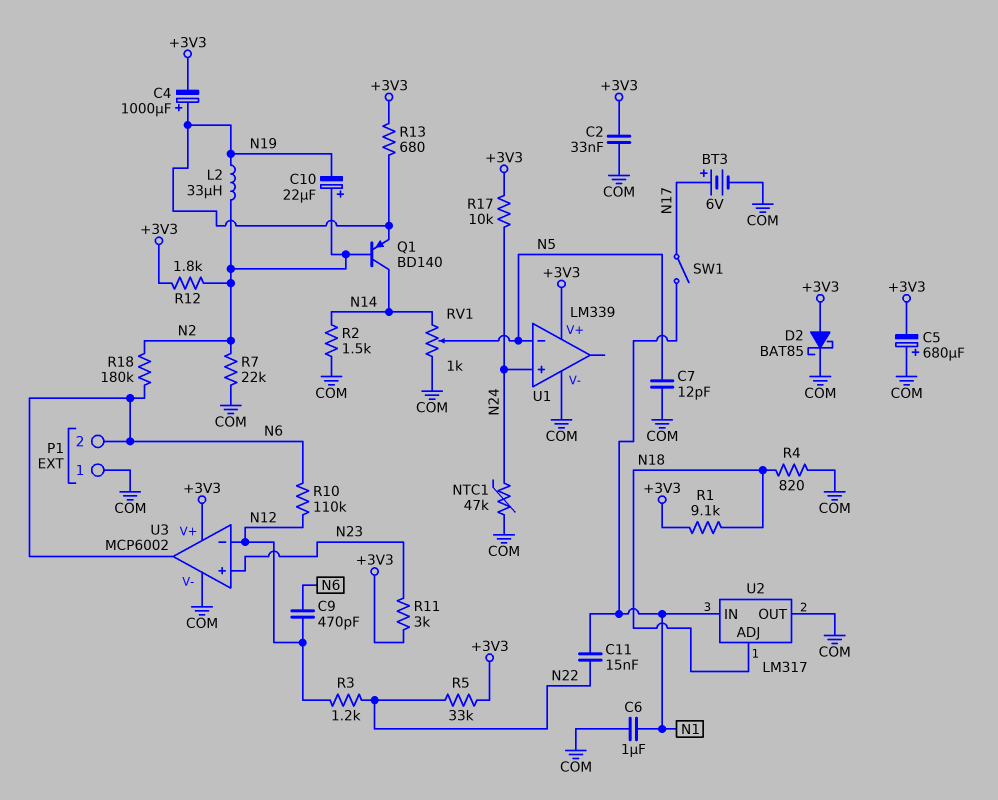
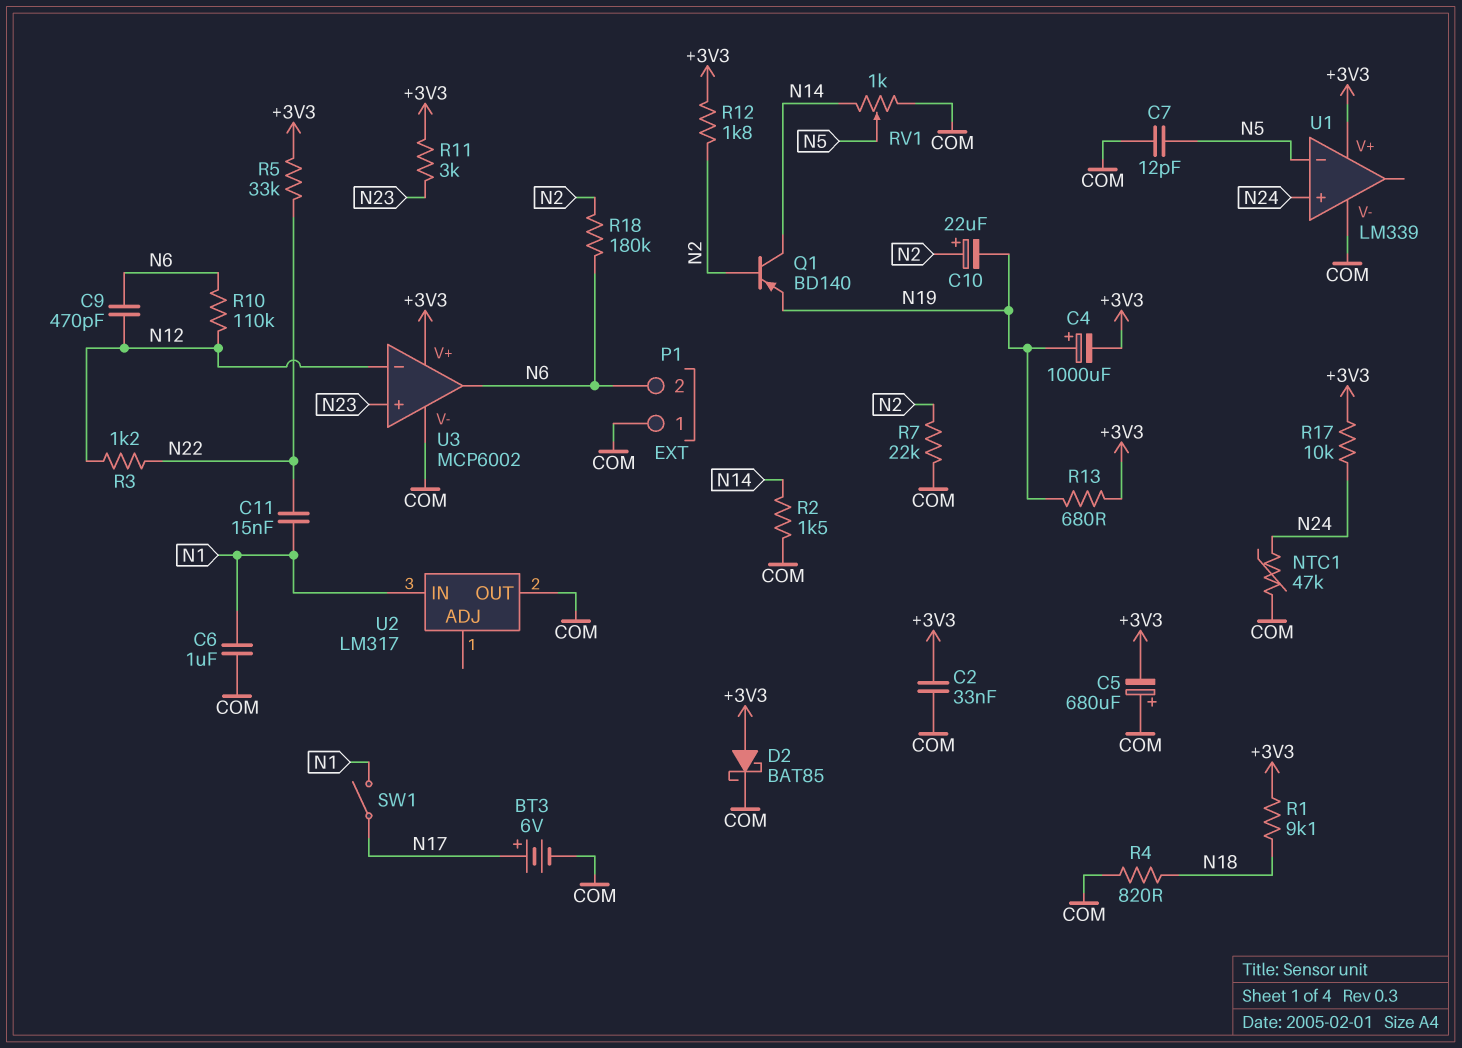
L2: 33uH (N2, N19) -> none
U2 pin ADJ: N18 -> none

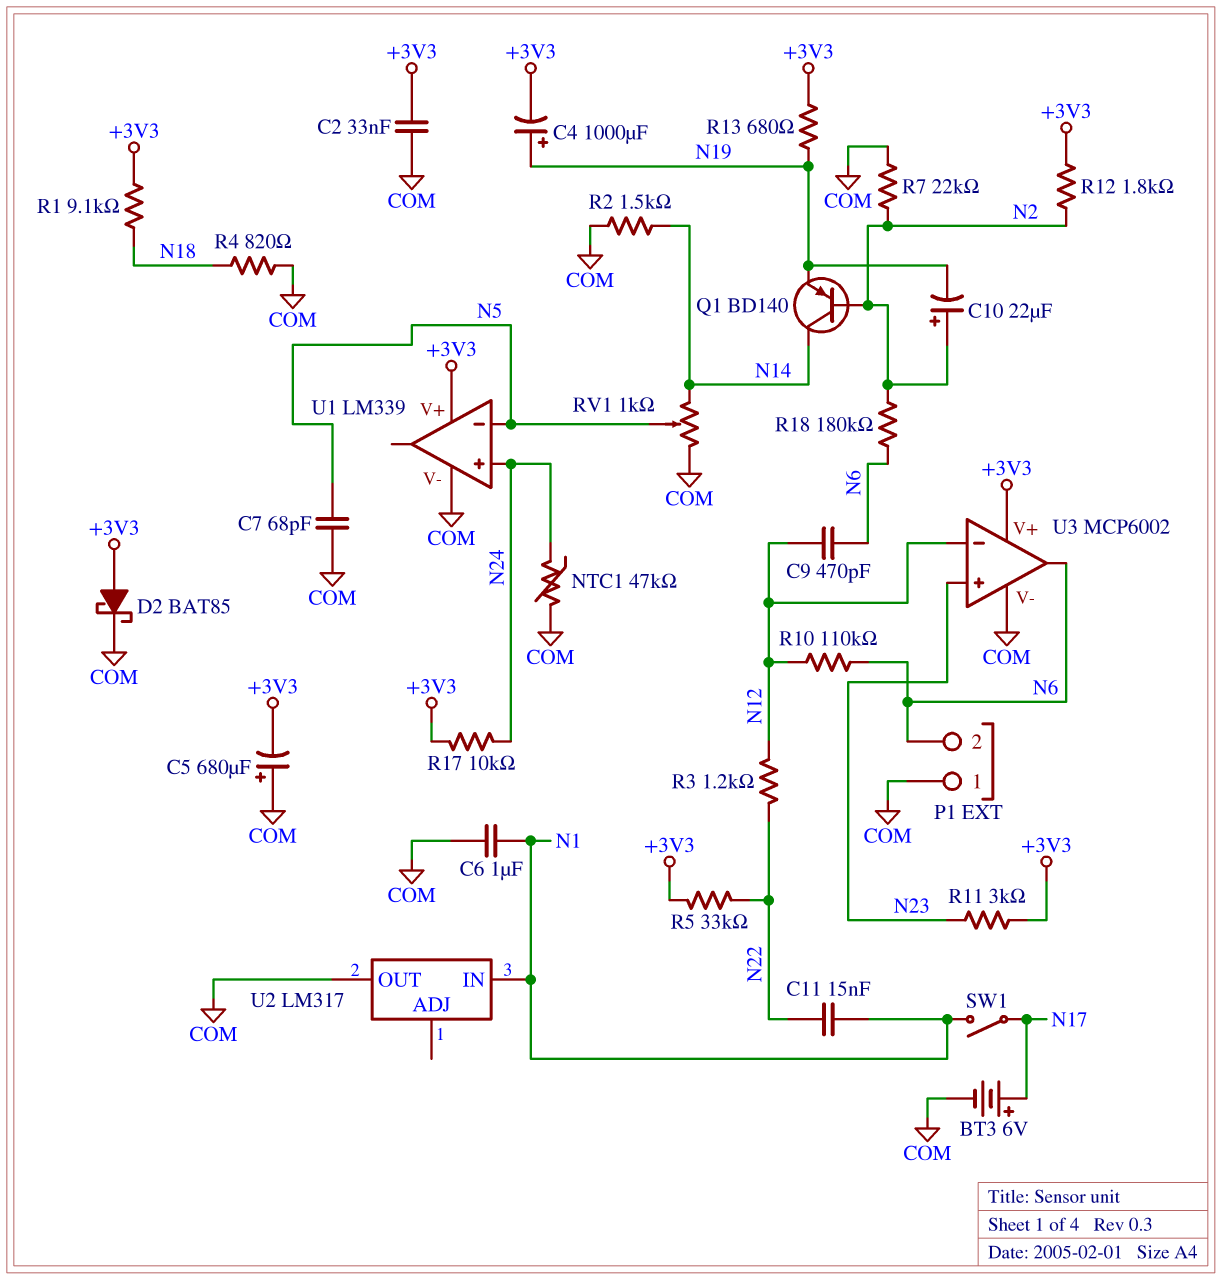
C7: 12pF (COM, N5) -> 68pF (COM, N5)

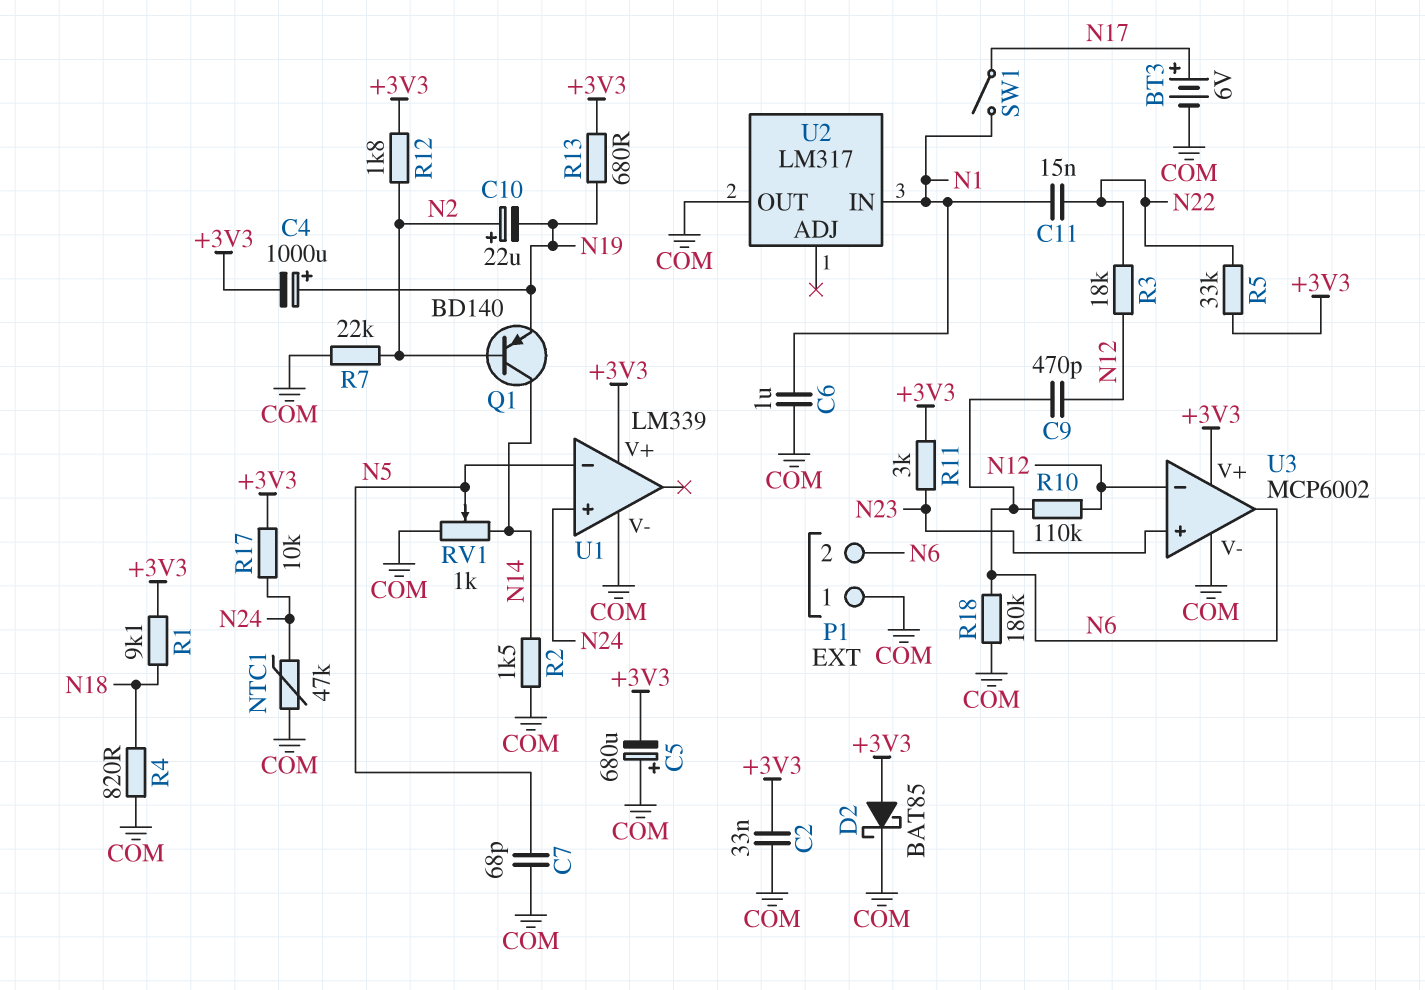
R3: 1.2k (N12, N22) -> 18k (N12, N22)
R18: 180k (N2, N6) -> 180k (COM, N6)

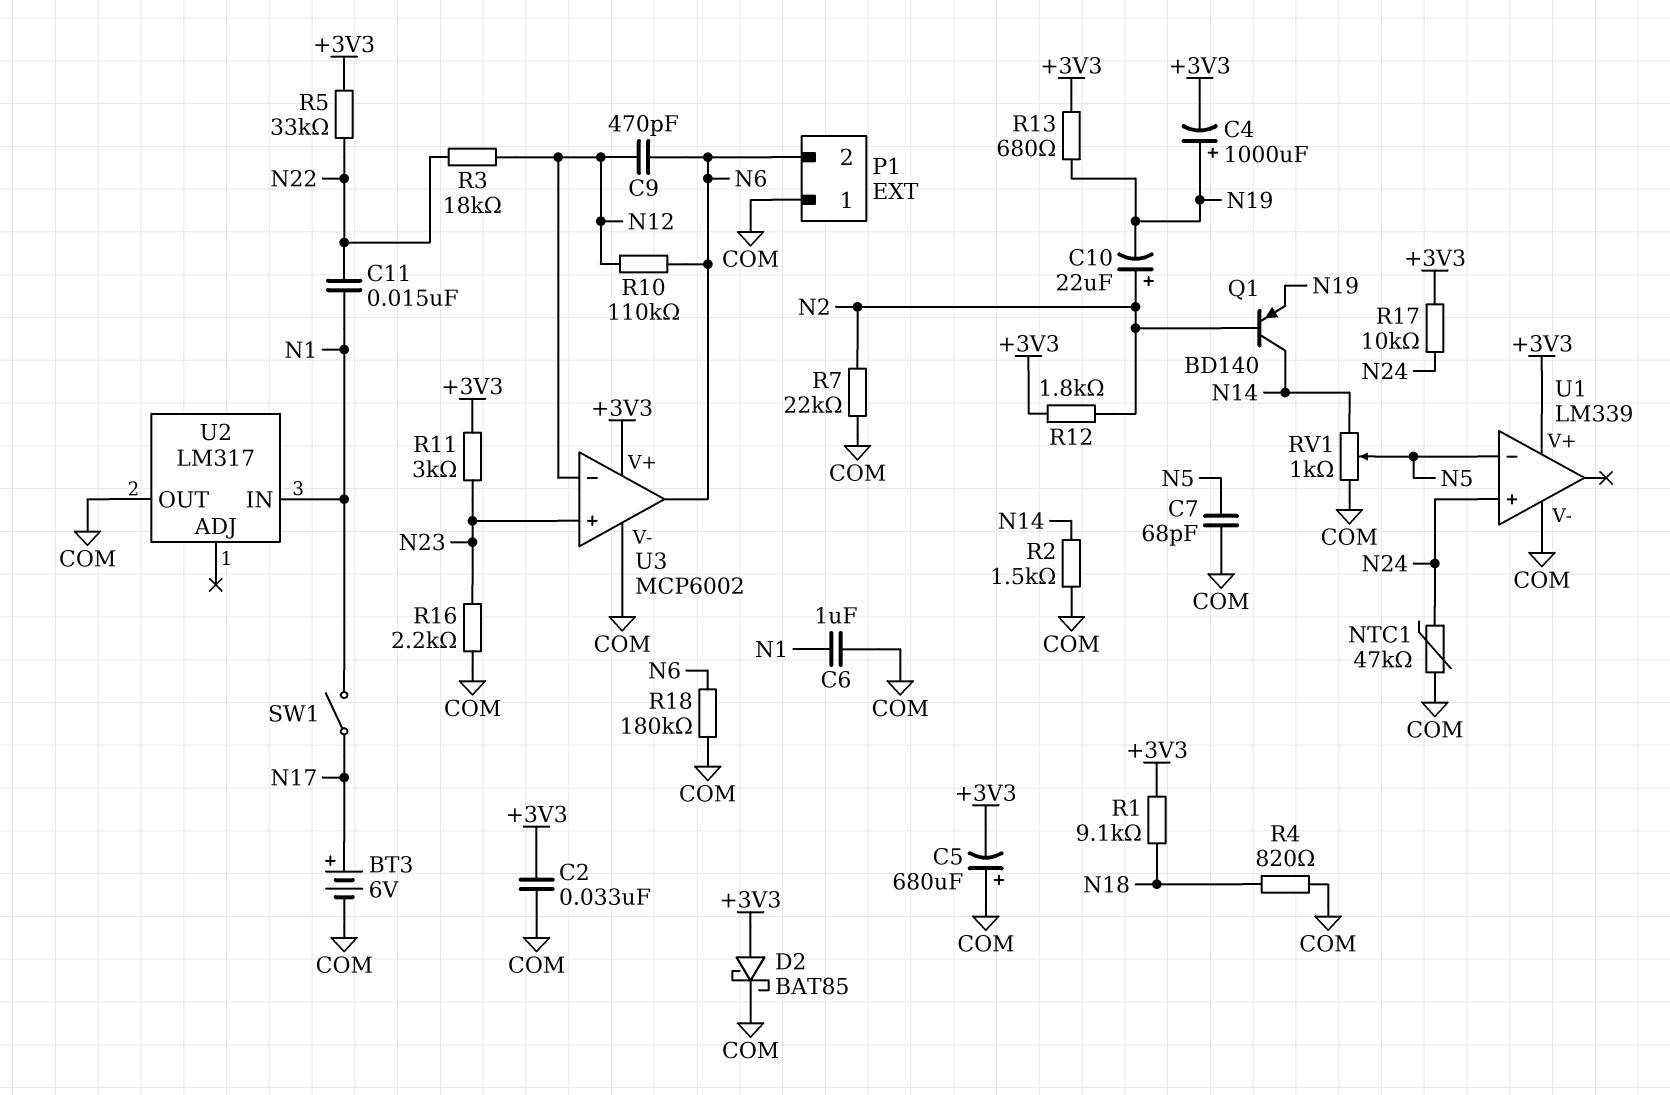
R16: none -> 2.2k (COM, N23)

